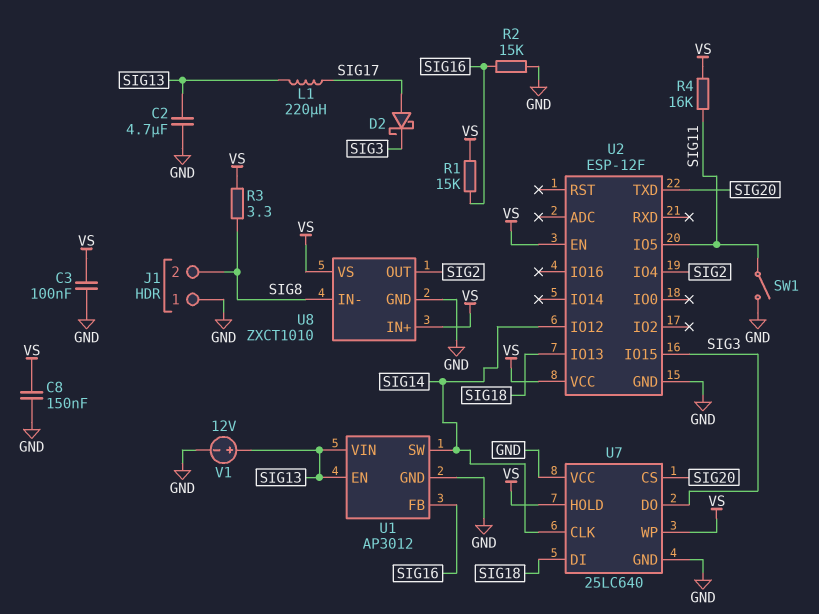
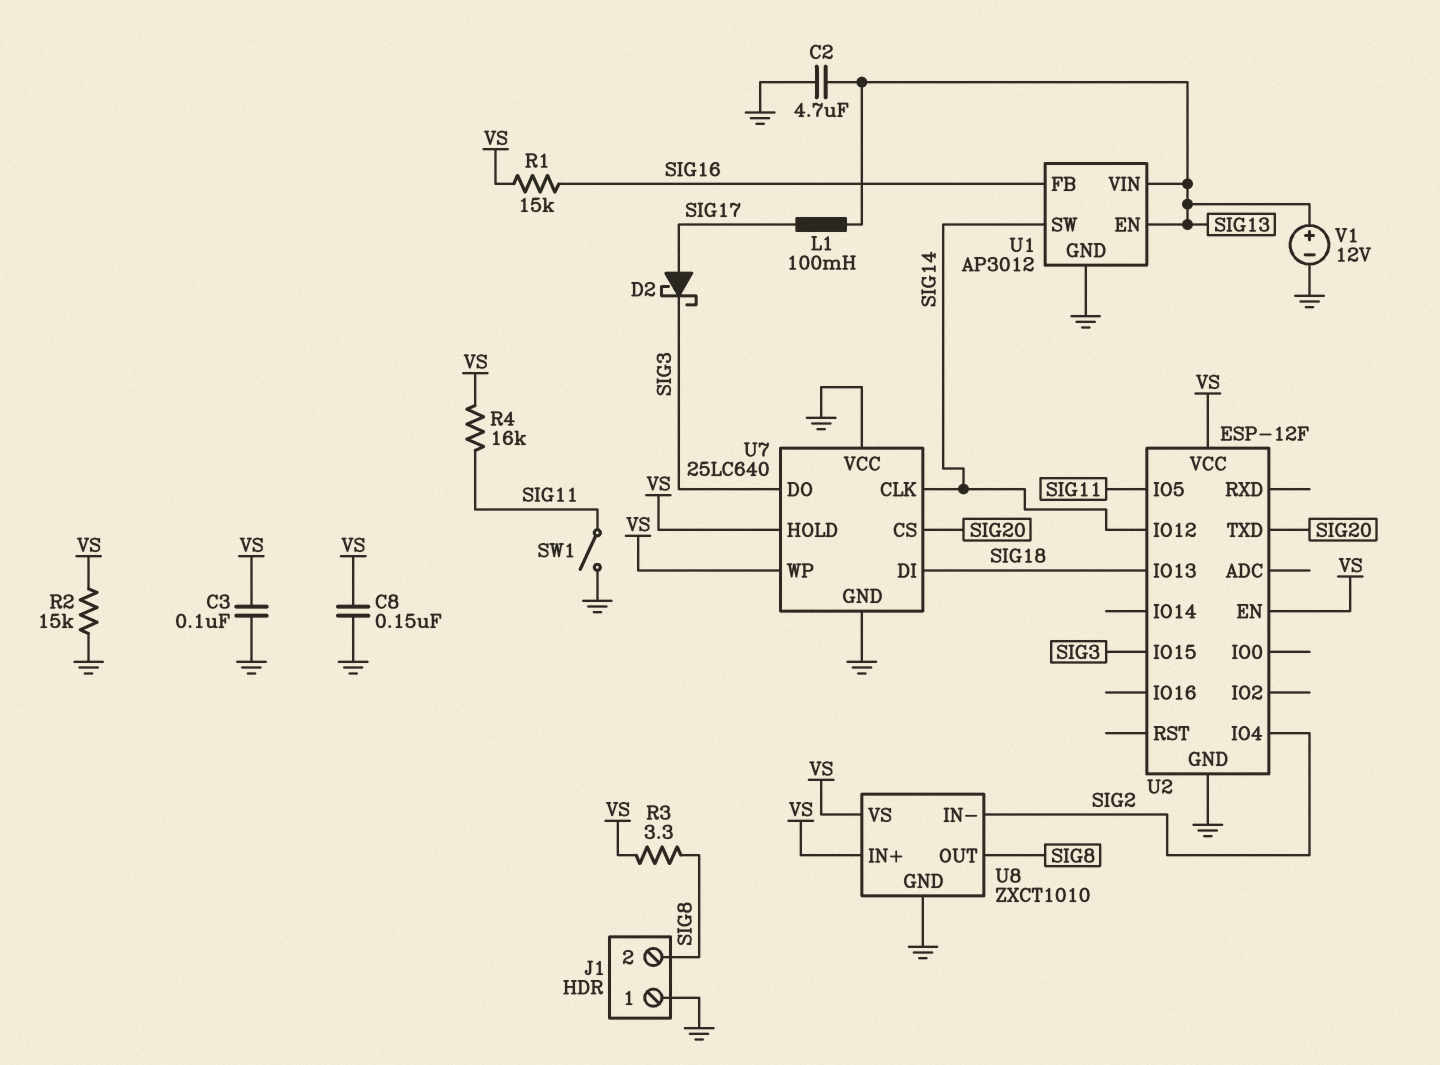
L1: 220uH (SIG13, SIG17) -> 100mH (SIG13, SIG17)
R2: 15k (GND, SIG16) -> 15k (GND, VS)
U8 pin IN-: SIG8 -> SIG2
U8 pin OUT: SIG2 -> SIG8

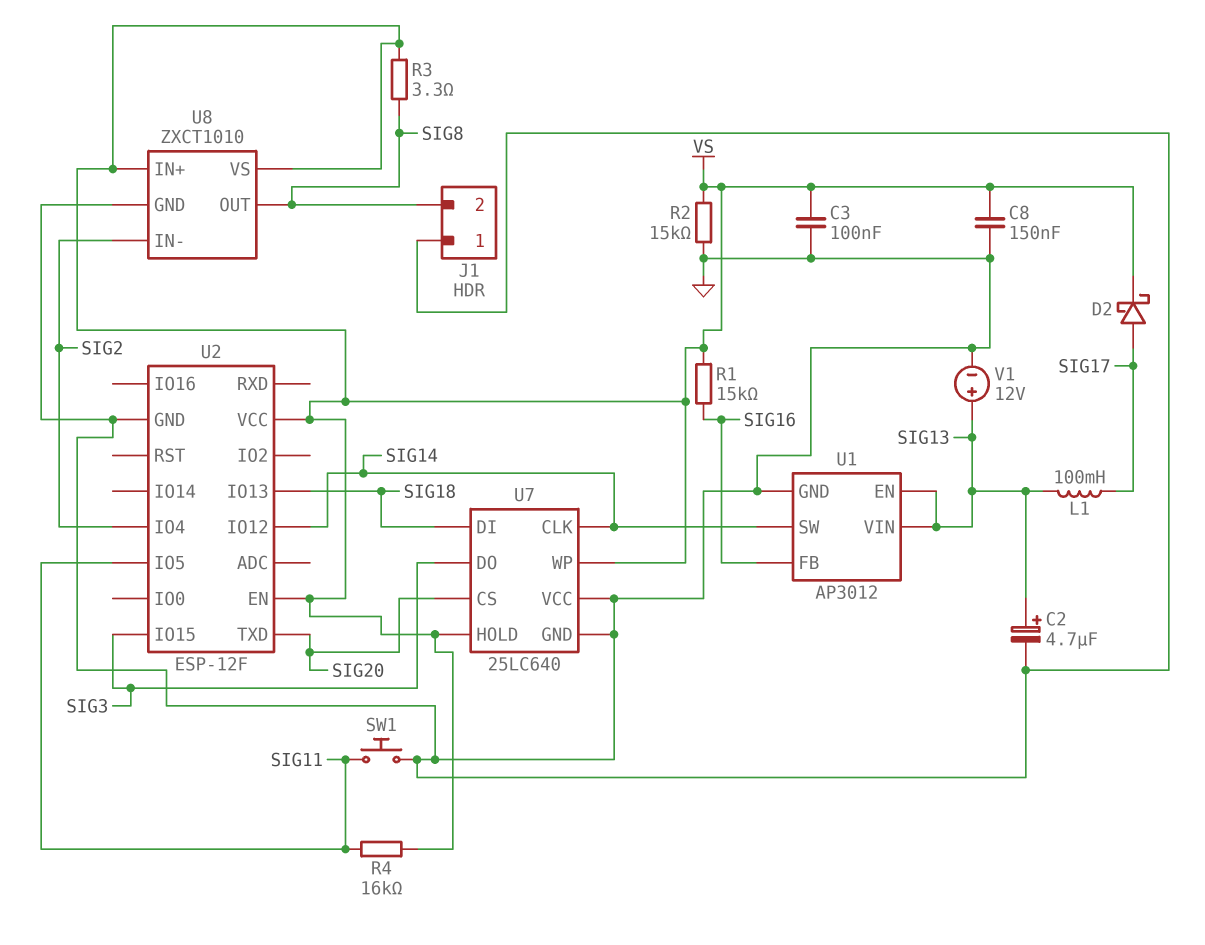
C2: 4.7uF (GND, SIG13) -> 4.7uF (plus SIG13, minus GND)
D2: schottky (A SIG17, K SIG3) -> schottky (A SIG17, K VS)
SW1: switch (GND, SIG11) -> button (GND, SIG11)

